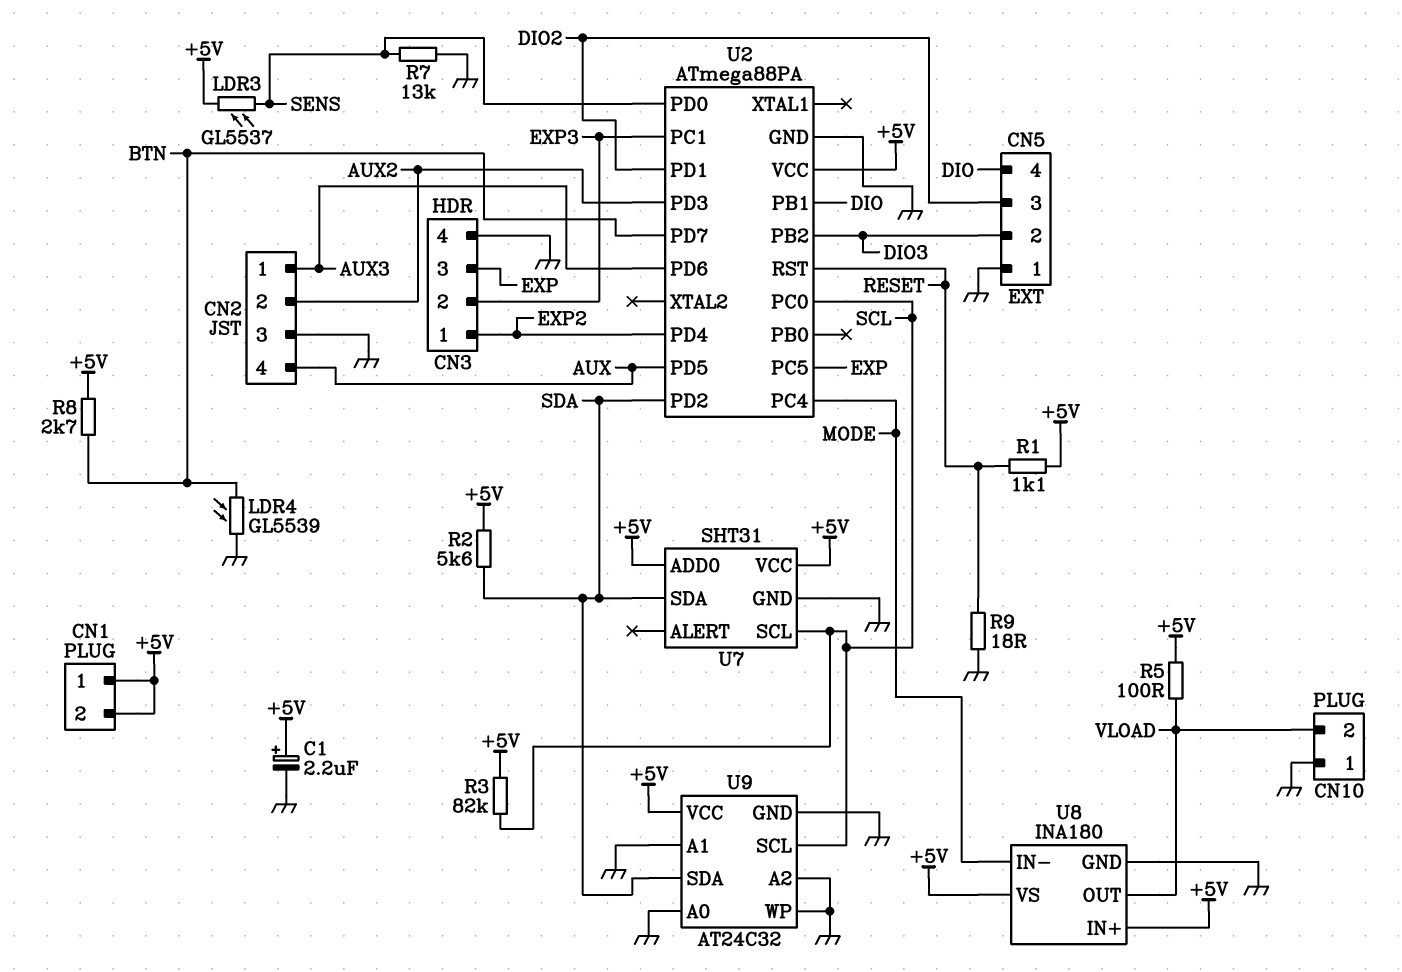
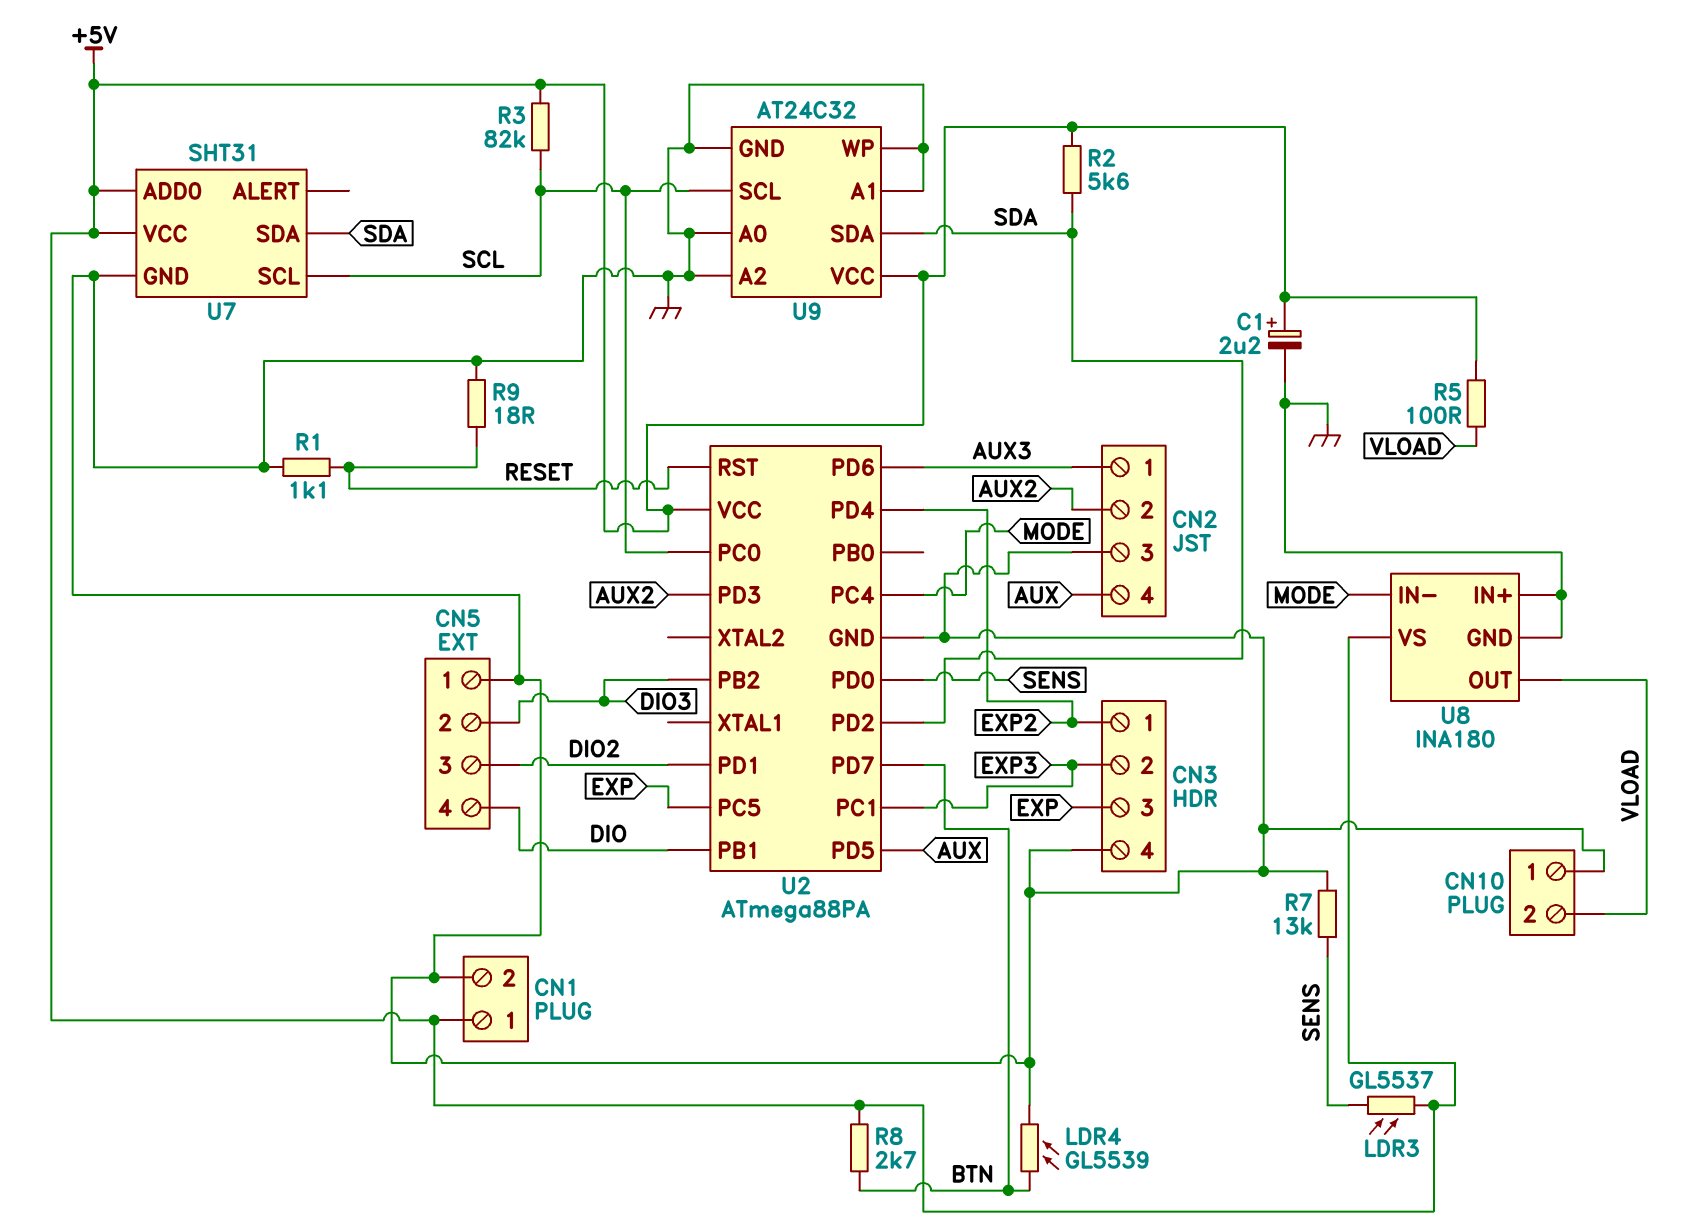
CN1 pin 2: +5V -> GND
R1: 1.1k (+5V, RESET) -> 1.1k (GND, RESET)
U8 pin IN+: +5V -> GND

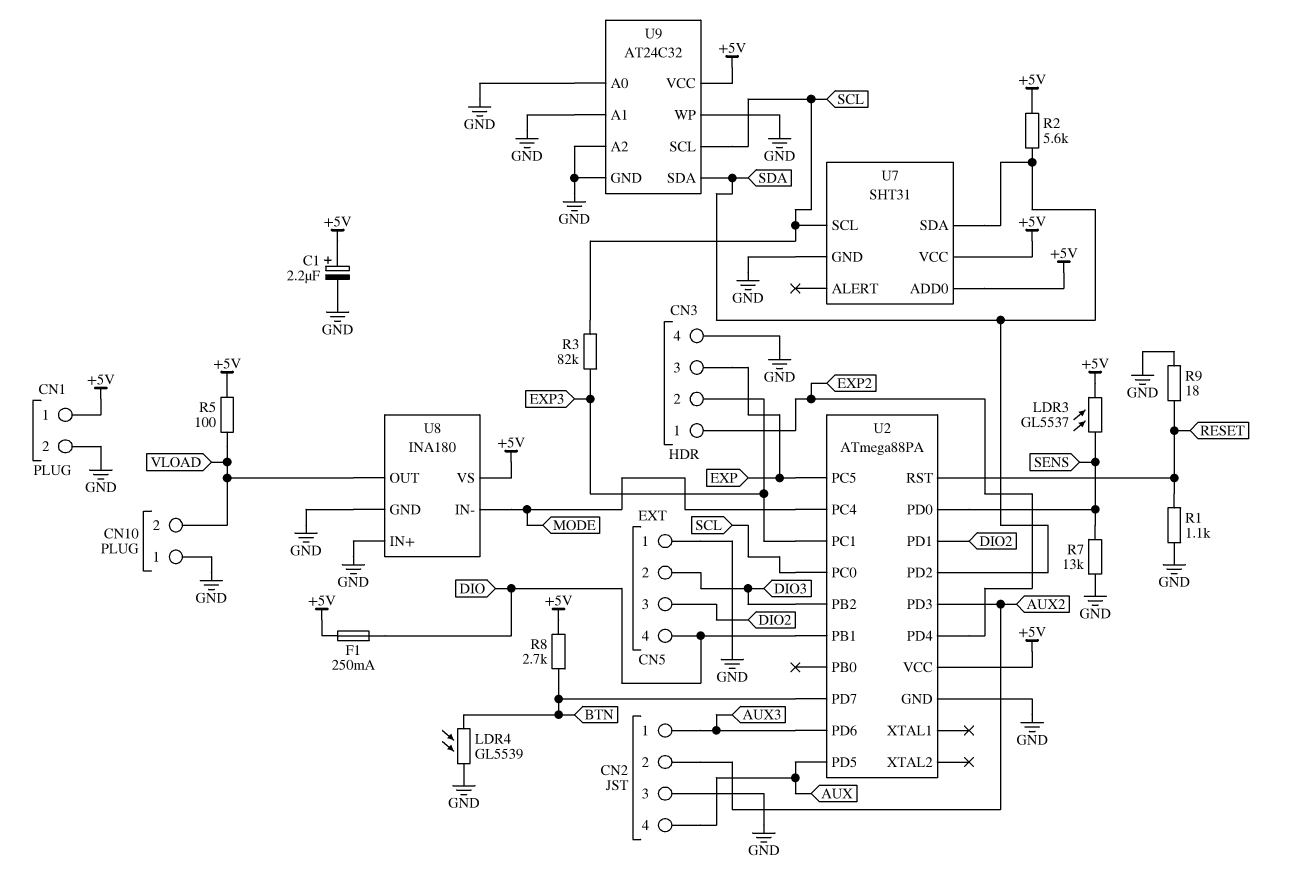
F1: none -> 250mA (+5V, DIO)
R3: 82k (+5V, SCL) -> 82k (EXP3, SCL)

